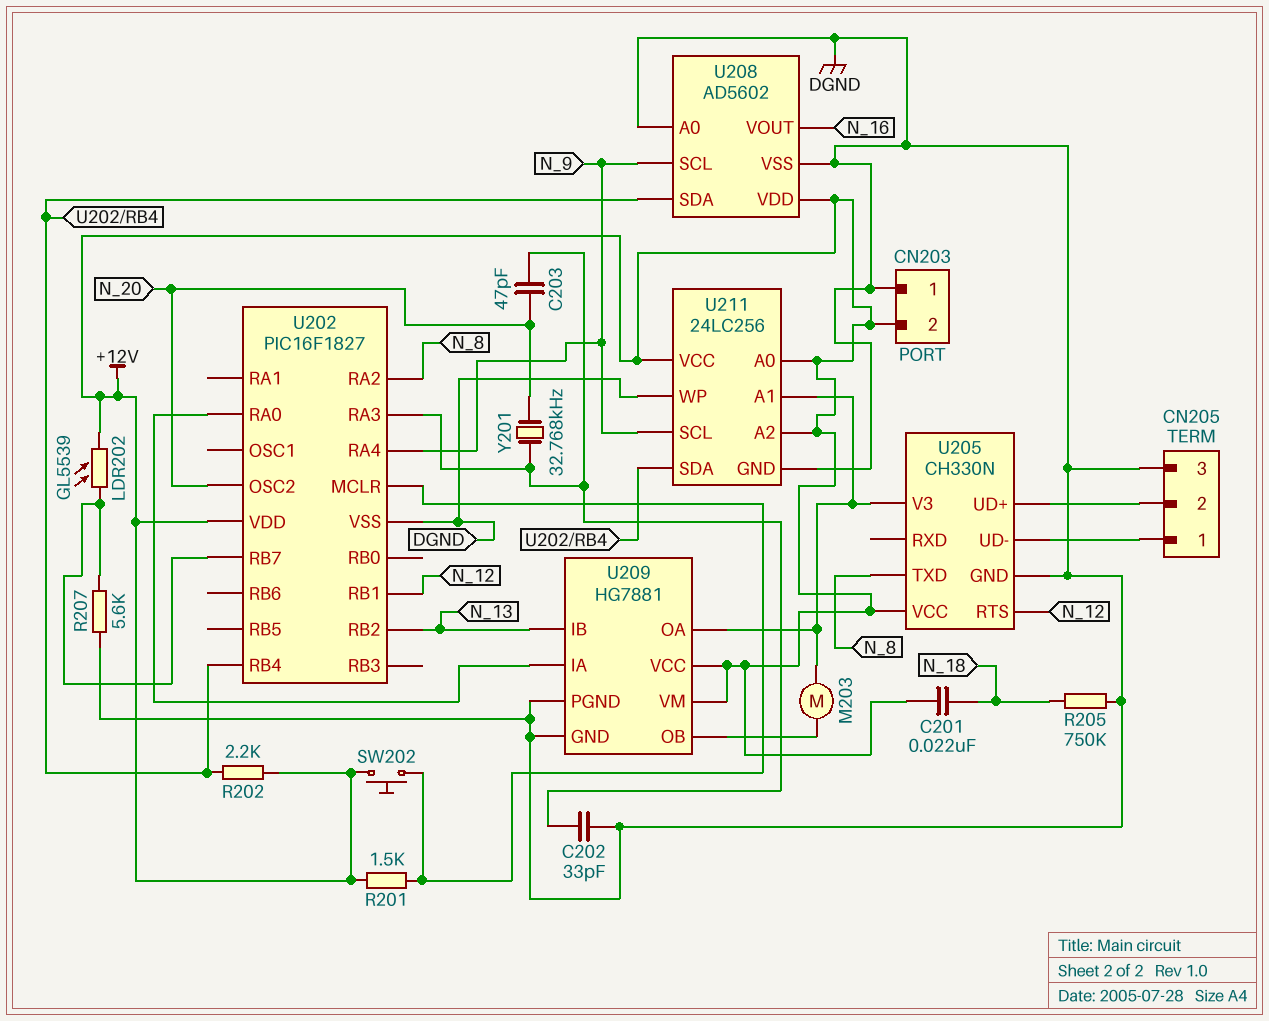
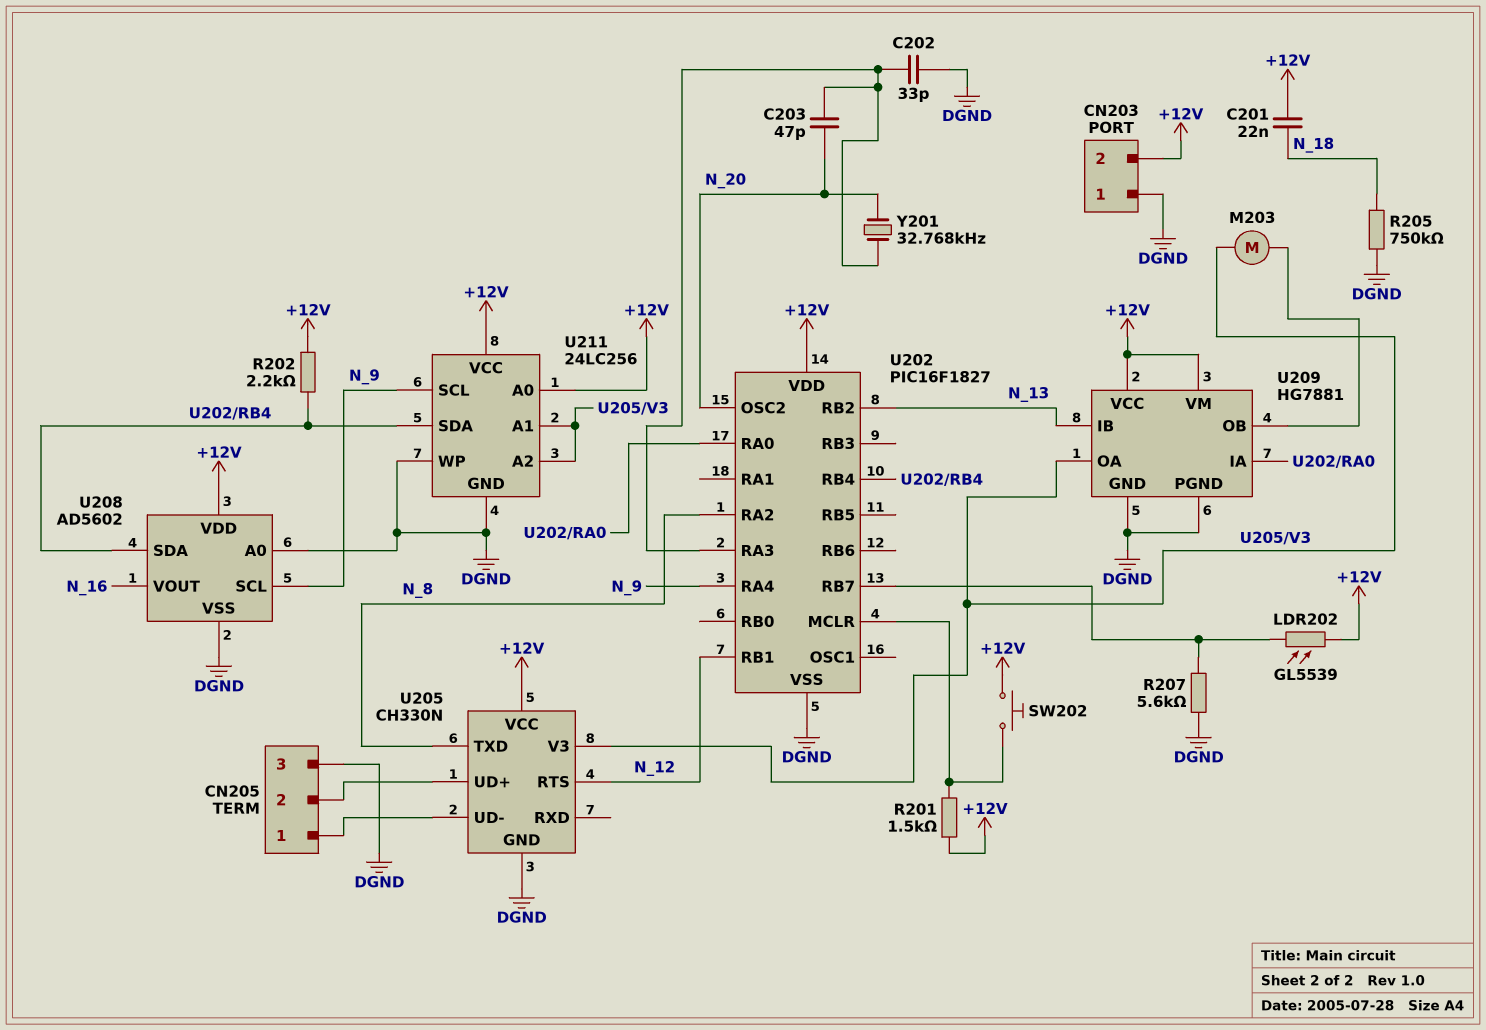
U211 pin A2: +12V -> U205/V3

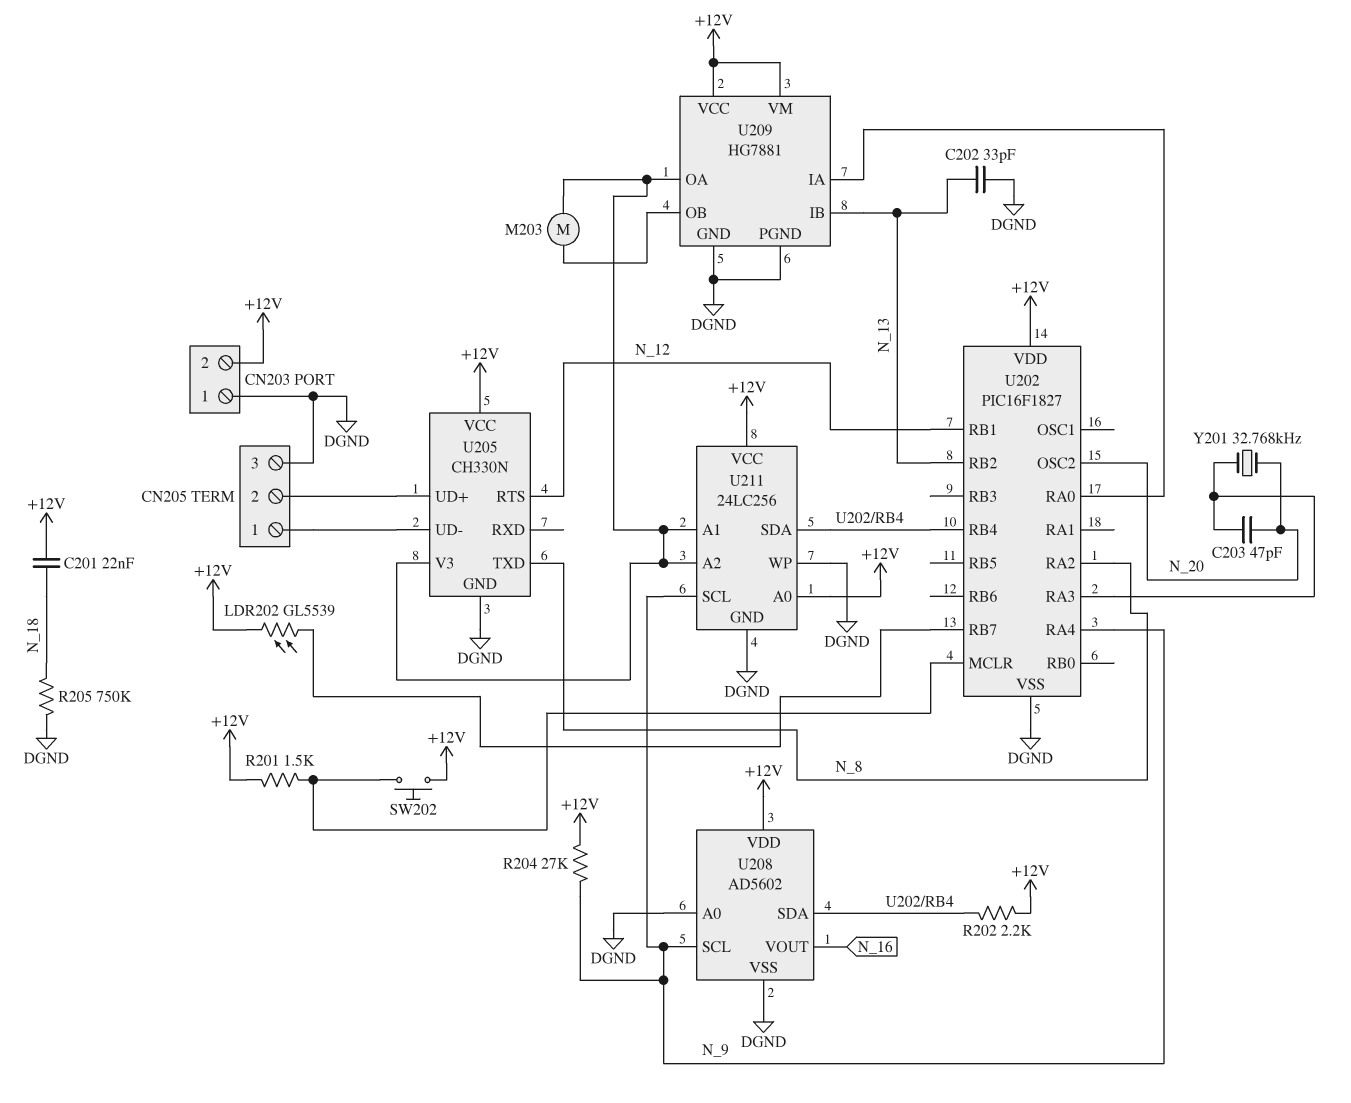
C202: 33pF (DGND, U202/RA3) -> 33pF (DGND, N_13)
R204: none -> 27k (+12V, N_9)
R207: 5.6k (DGND, U202/RB7) -> none

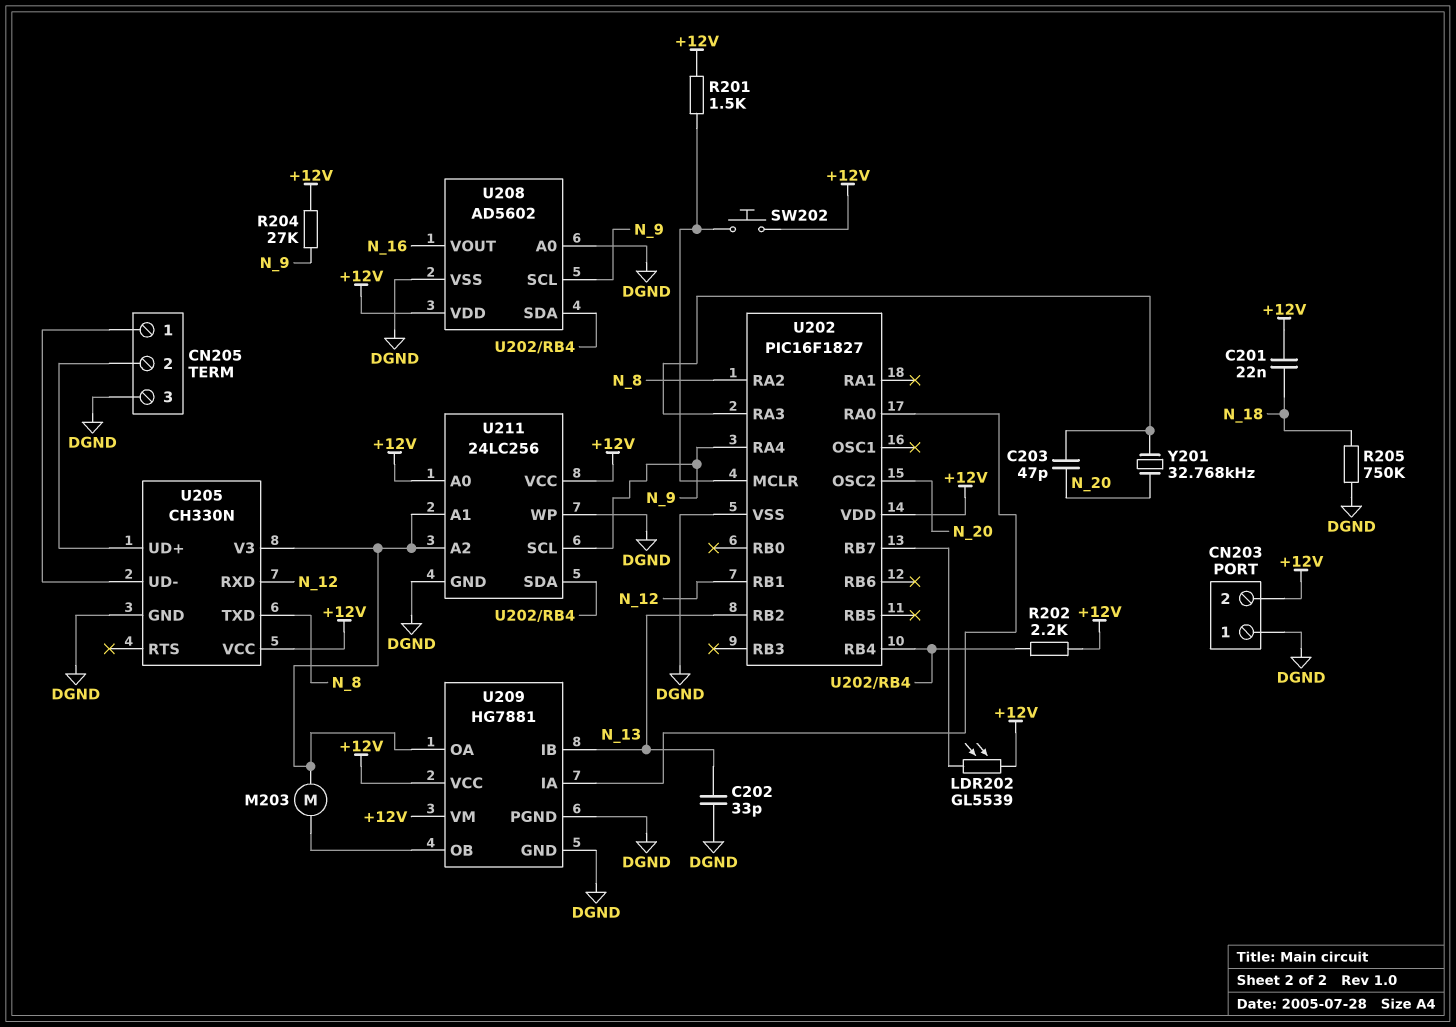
U205 pin RTS: N_12 -> none
U205 pin RXD: none -> N_12

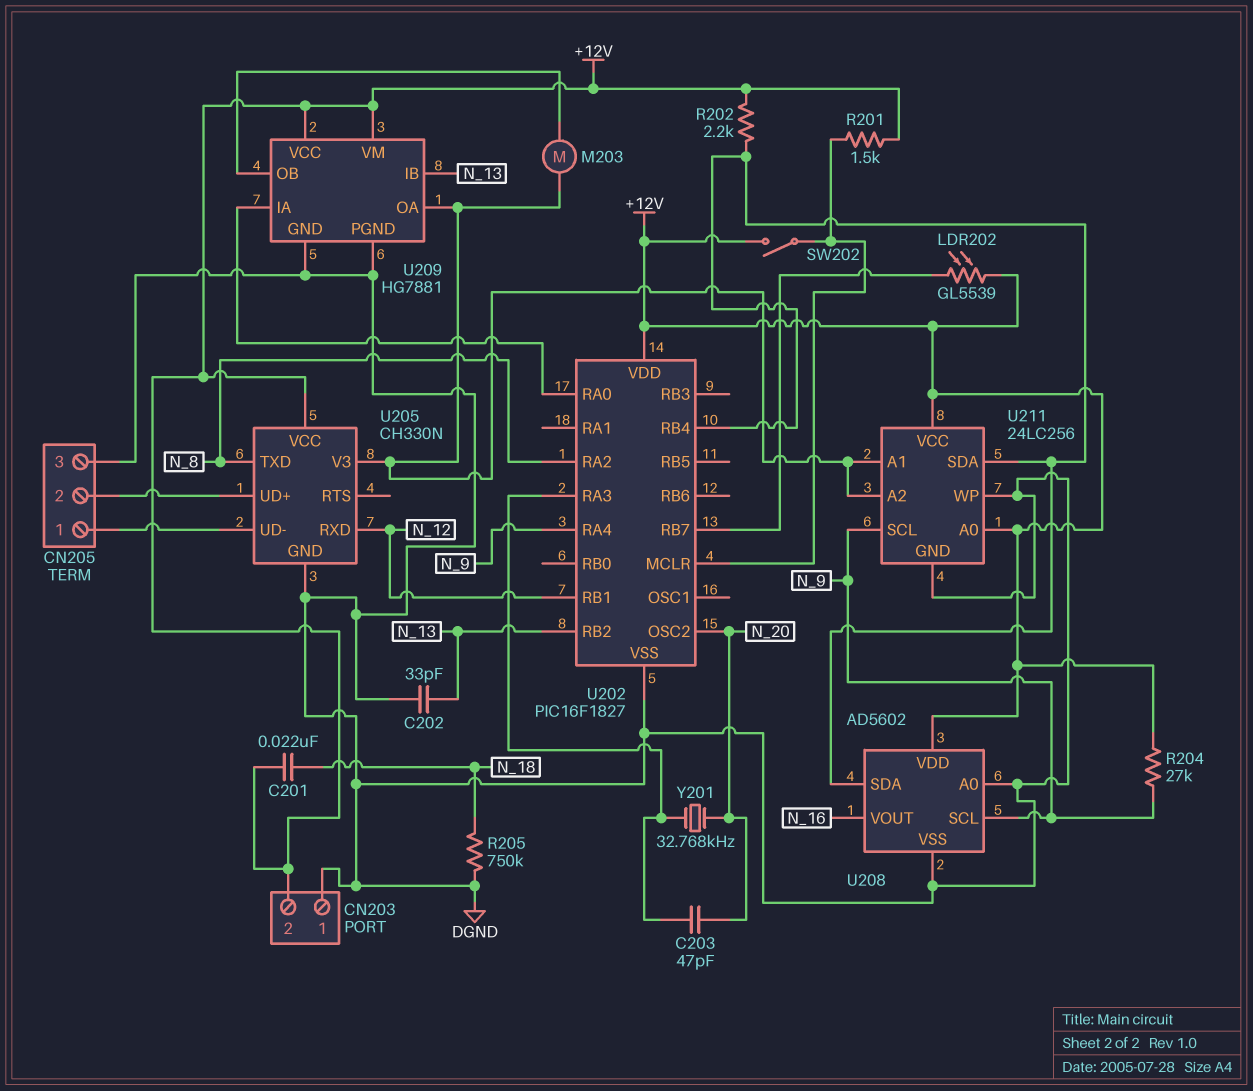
SW202: button (+12V, U202/MCLR) -> switch (+12V, U202/MCLR)

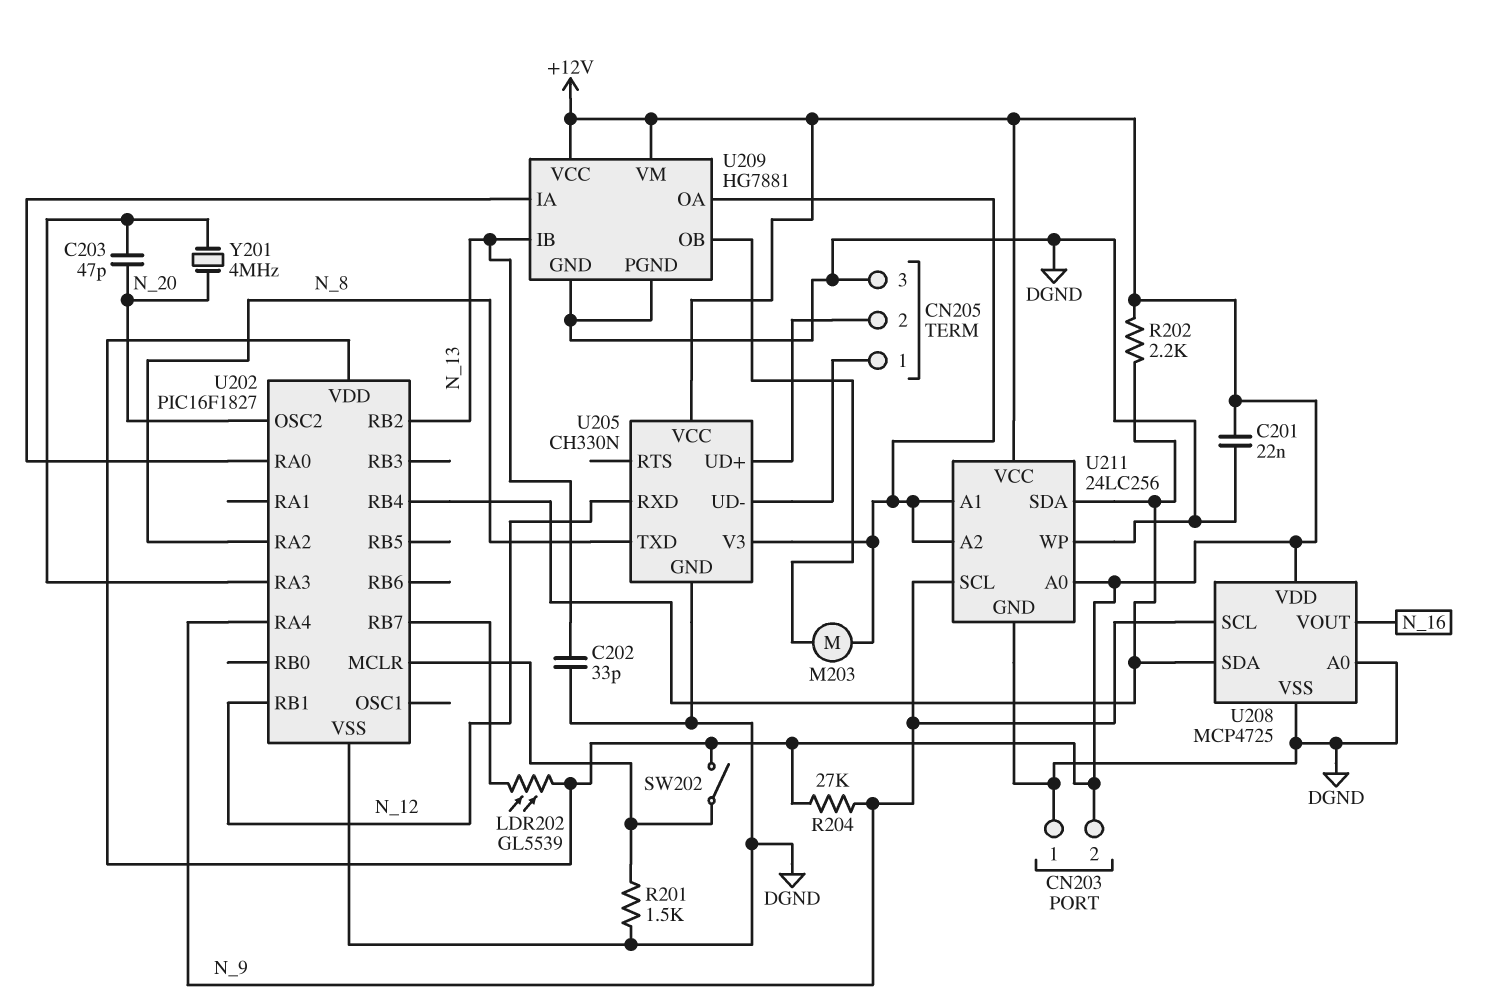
C201: 22nF (+12V, N_18) -> 22nF (+12V, DGND)
R201: 1.5k (+12V, U202/MCLR) -> 1.5k (DGND, U202/MCLR)
R205: 750k (DGND, N_18) -> none
U208: AD5602 -> MCP4725
Y201: 32.768kHz (N_20, U202/RA3) -> 4MHz (N_20, U202/RA3)

